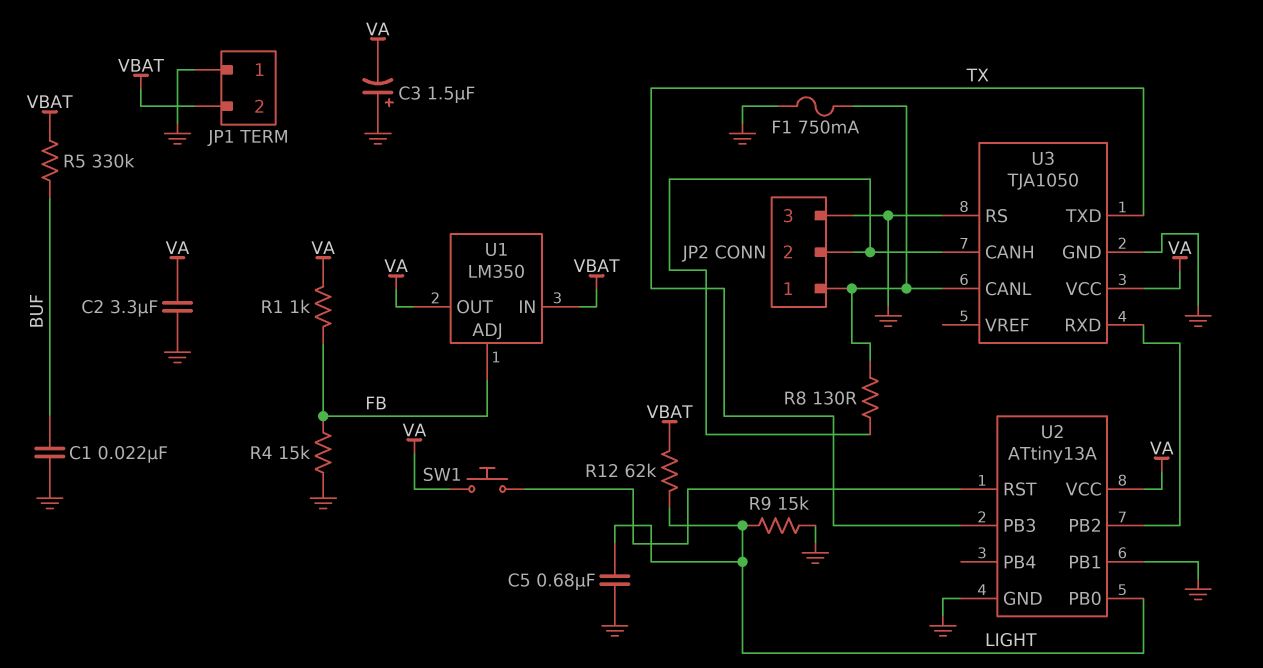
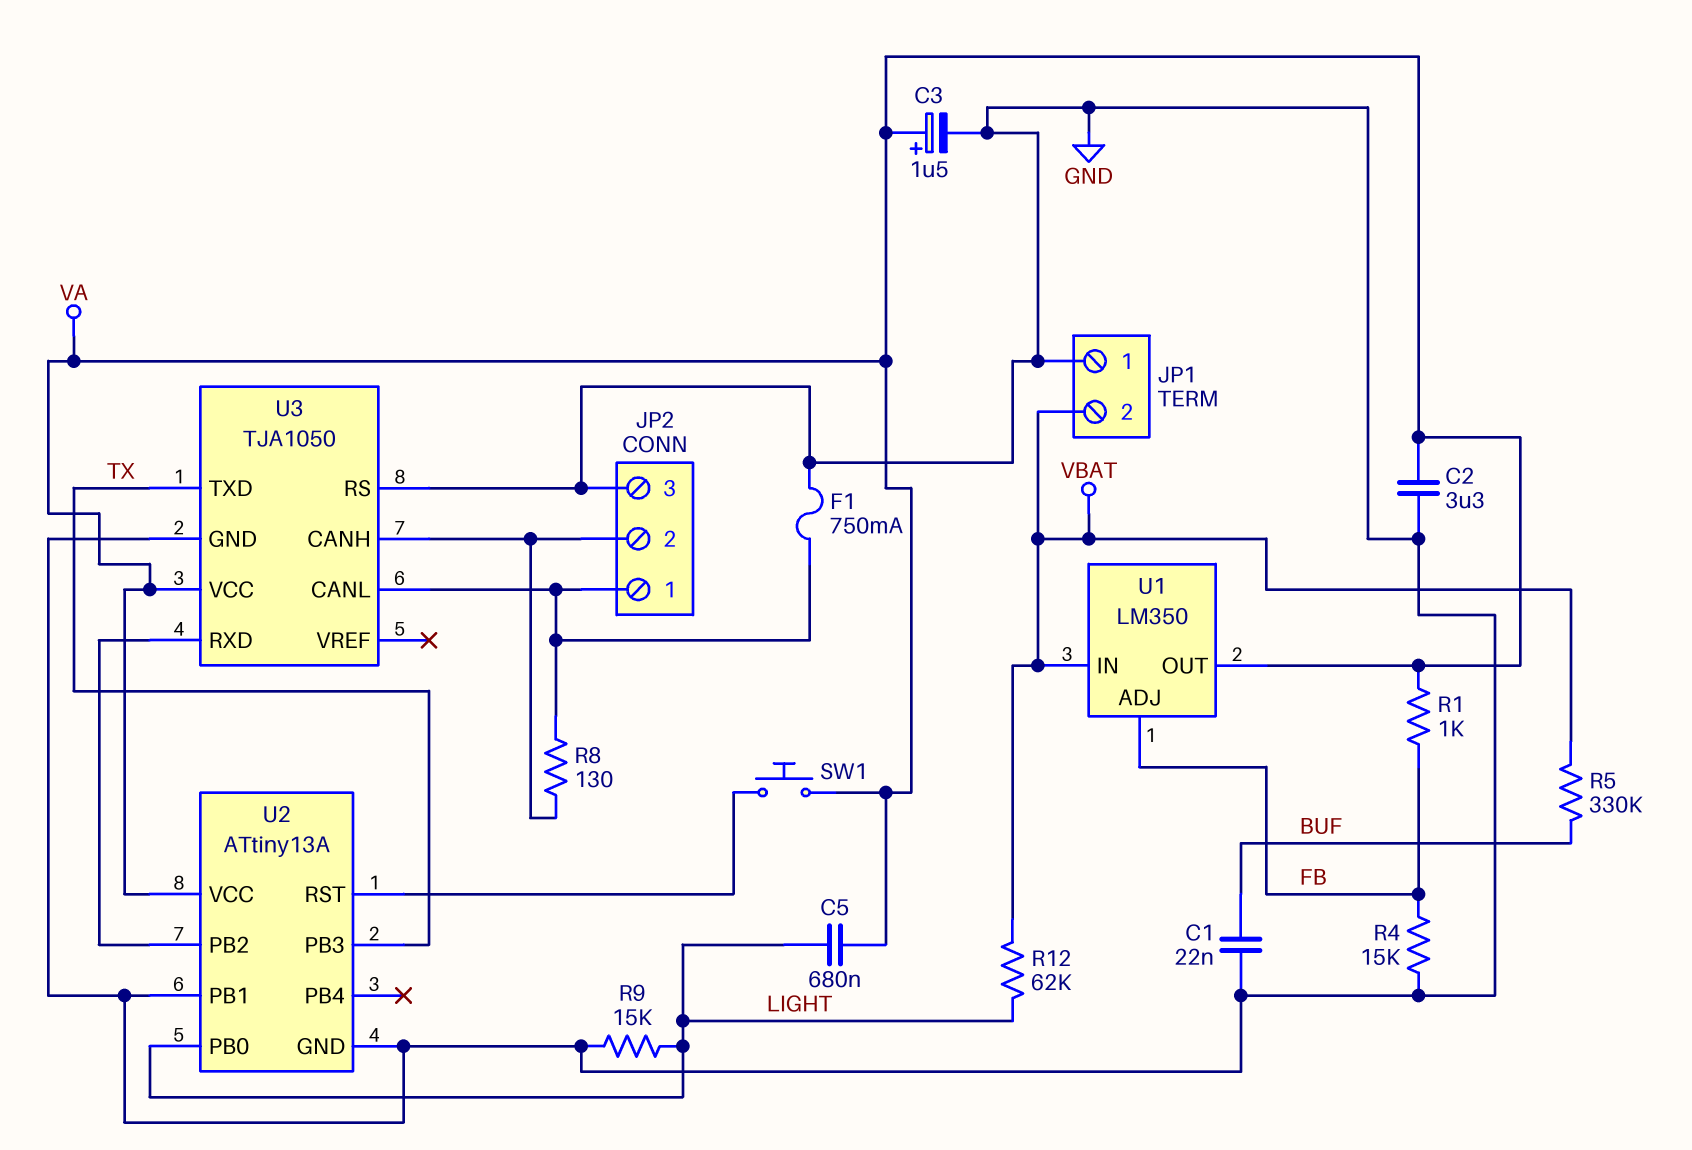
C3: 1.5uF (plus GND, minus VA) -> 1.5uF (plus VA, minus GND)
C5: 680nF (GND, LIGHT) -> 680nF (LIGHT, VA)

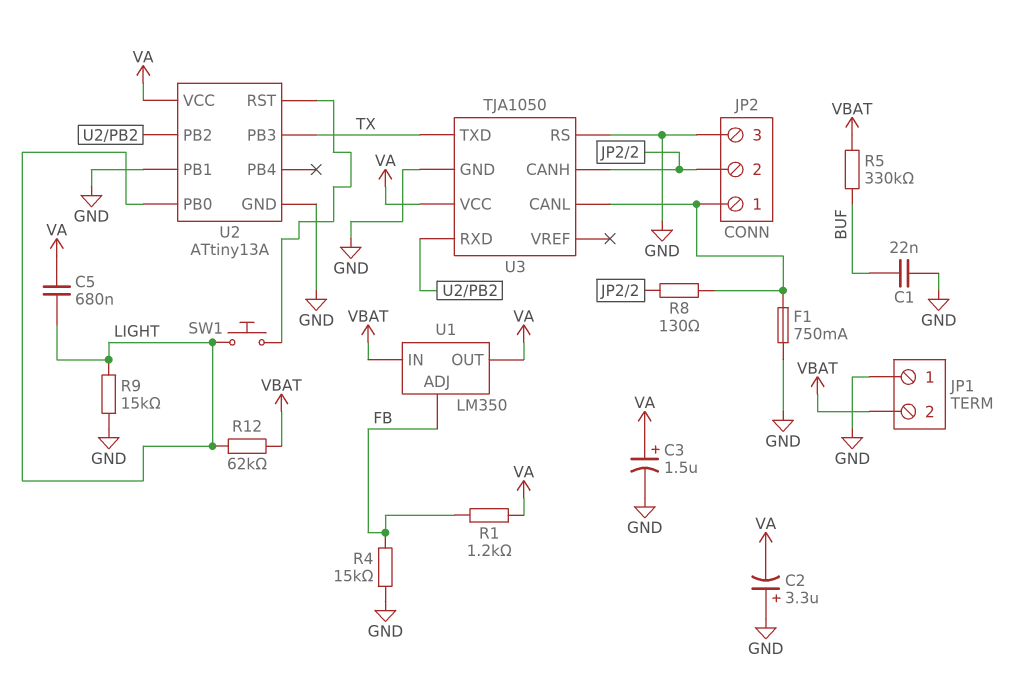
C2: 3.3uF (GND, VA) -> 3.3uF (plus GND, minus VA)
R1: 1k (FB, VA) -> 1.2k (FB, VA)
SW1: button (U2/RST, VA) -> button (LIGHT, U2/RST)

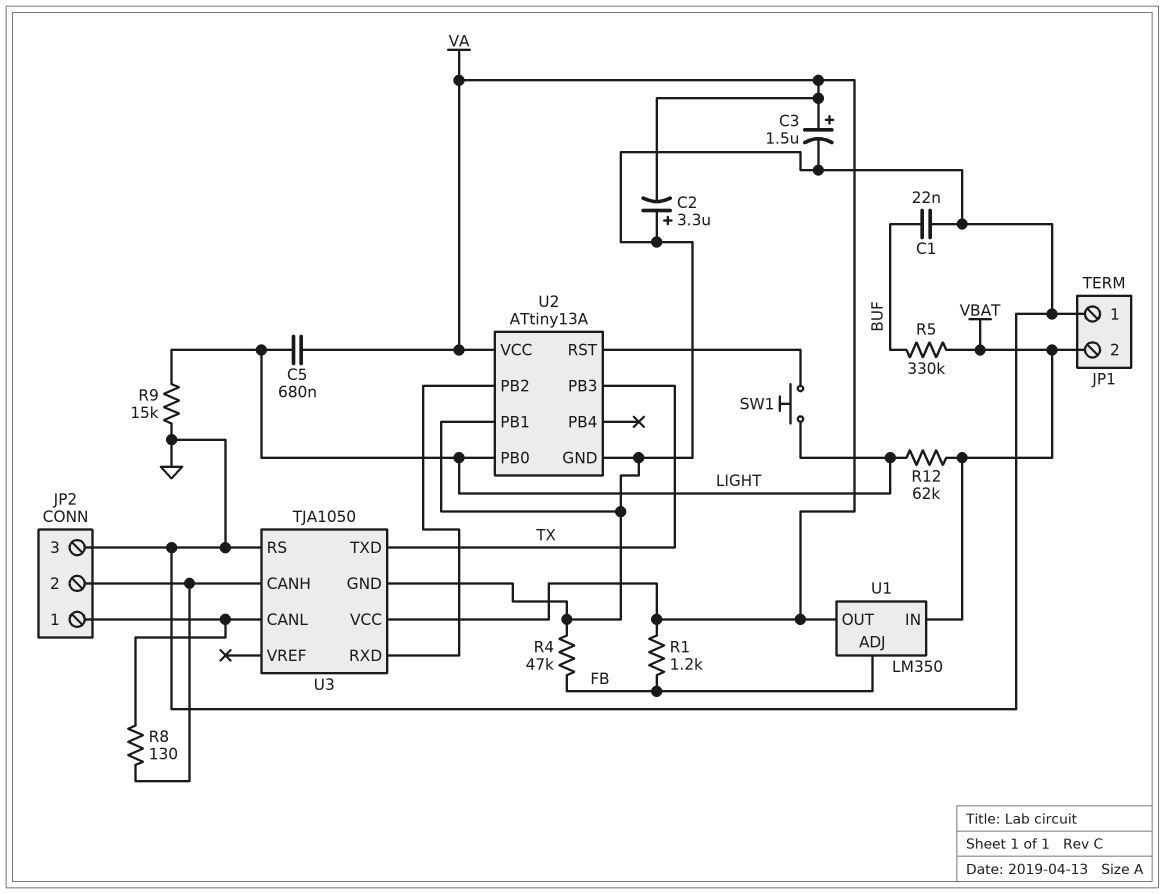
F1: 750mA (GND, JP2/1) -> none
R4: 15k (FB, GND) -> 47k (FB, GND)

